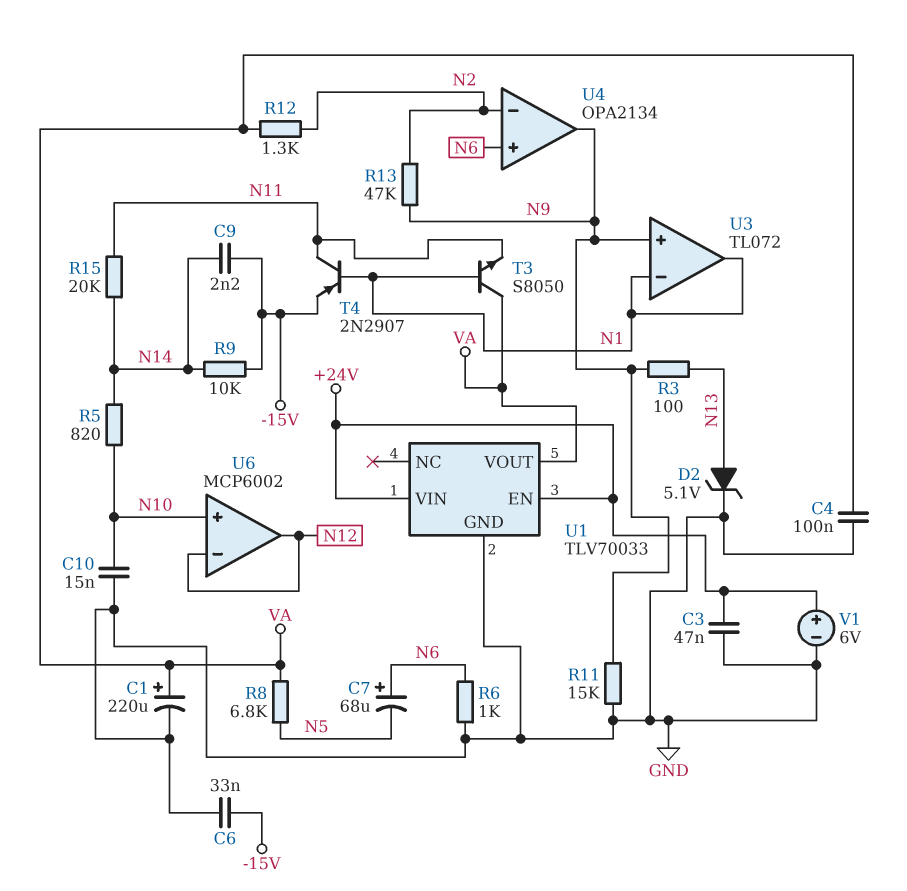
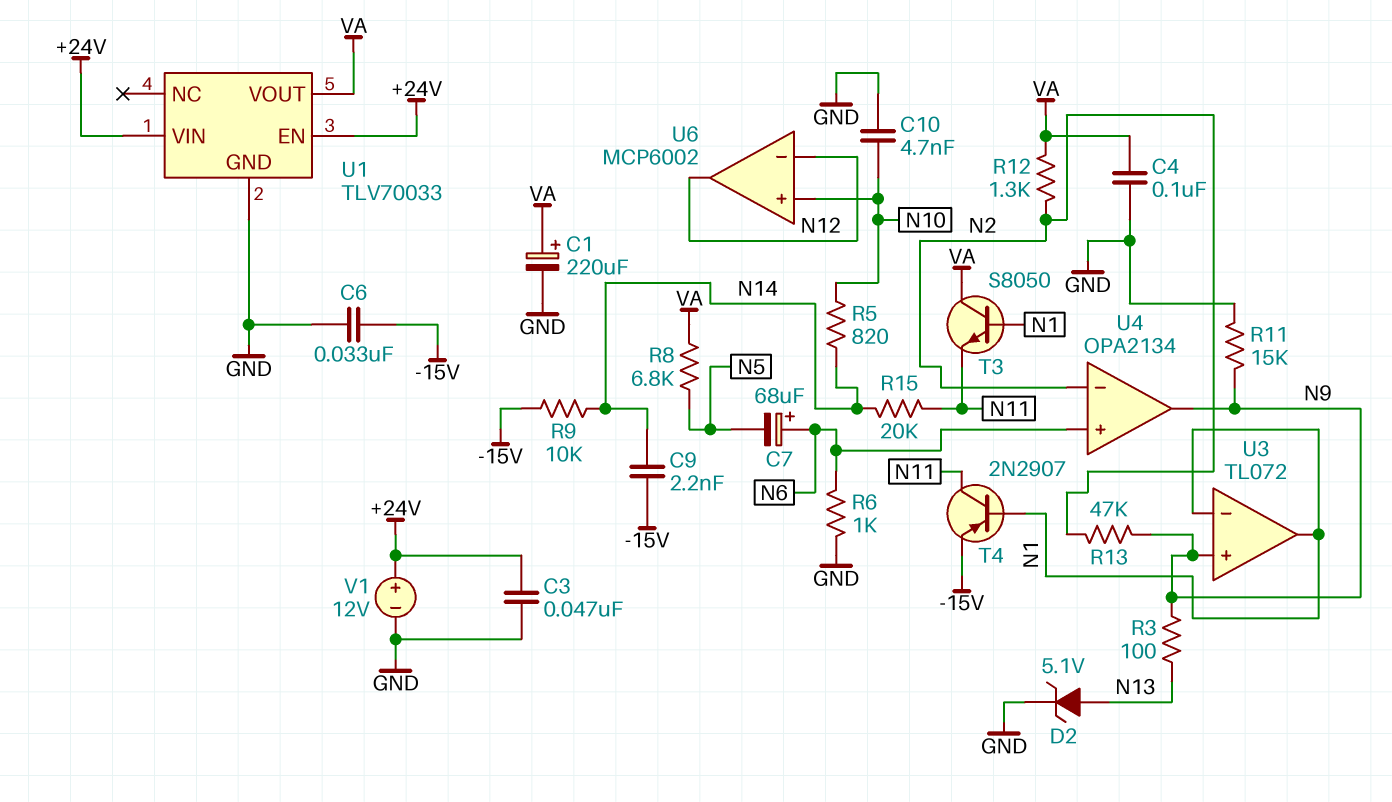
C10: 15nF (GND, N10) -> 4.7nF (GND, N10)
V1: 6V (plus +24V, minus GND) -> 12V (plus +24V, minus GND)

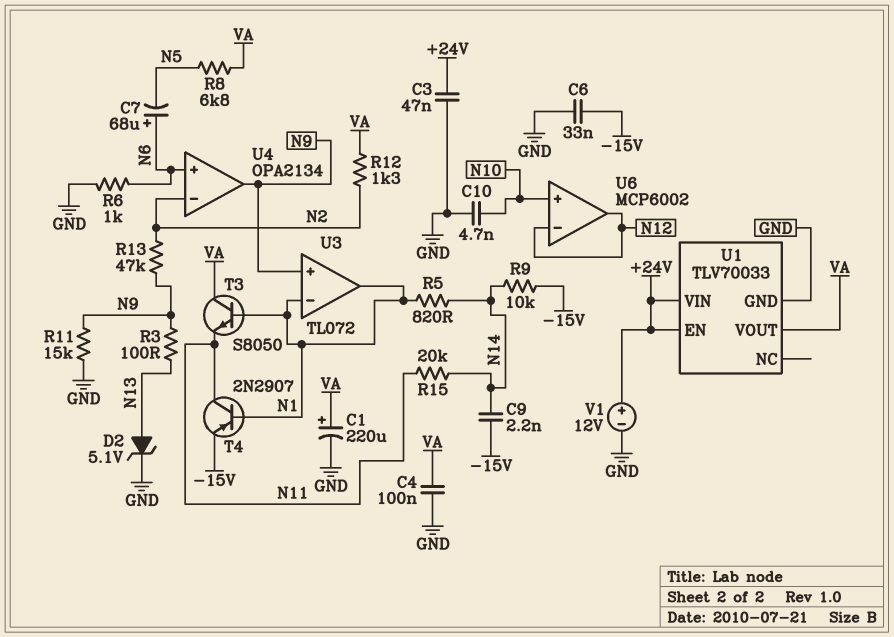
R5: 820 (N10, N14) -> 820 (N1, N14)

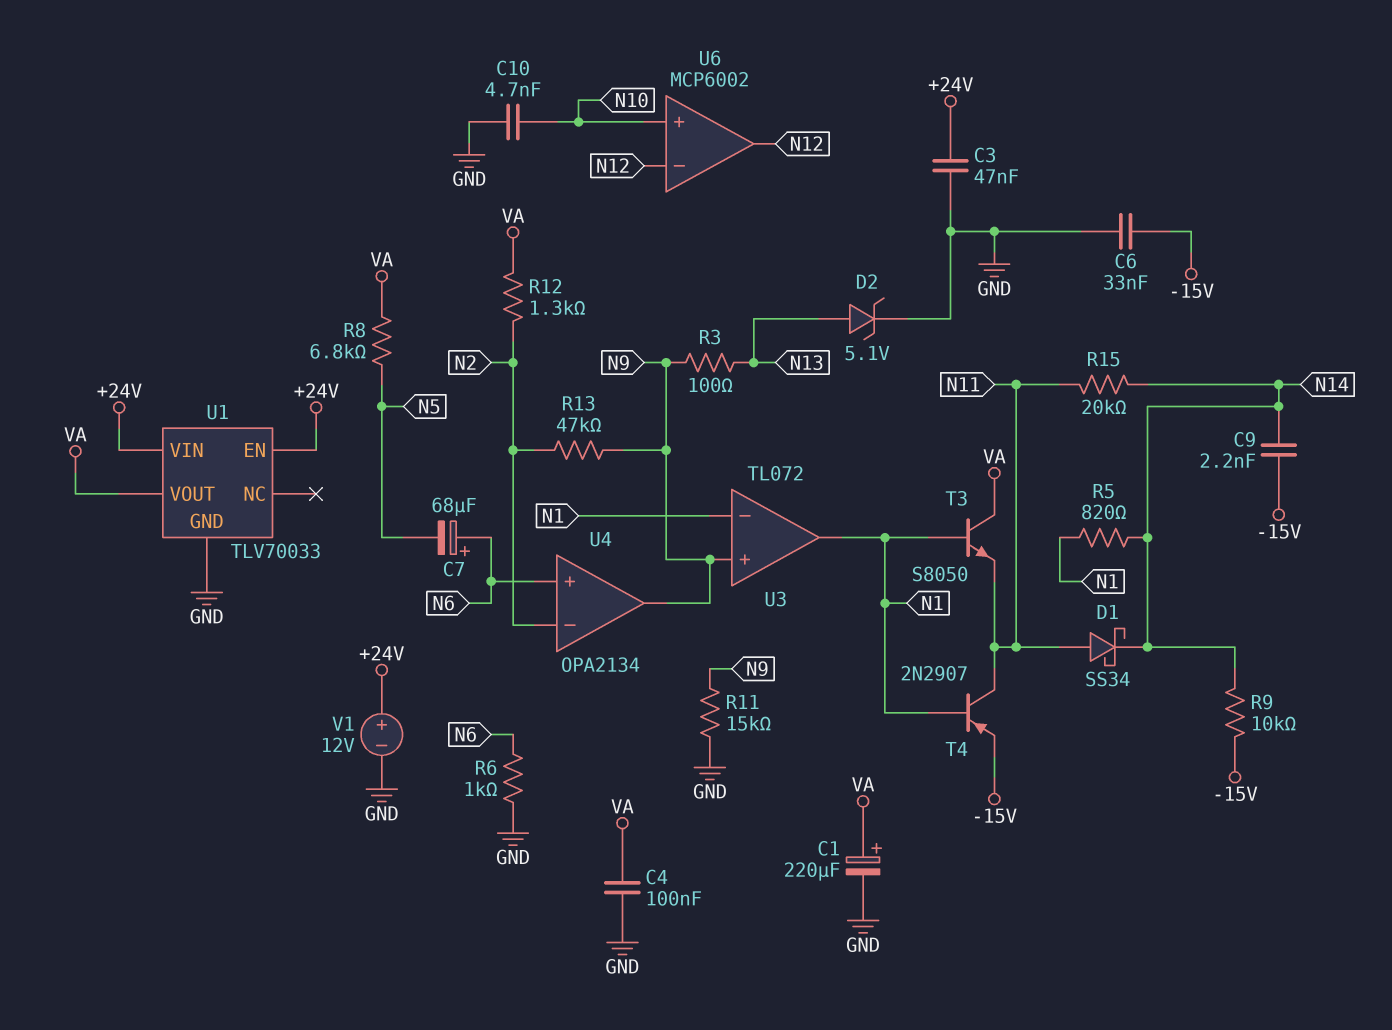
D1: none -> schottky SS34 (A N11, K N14)

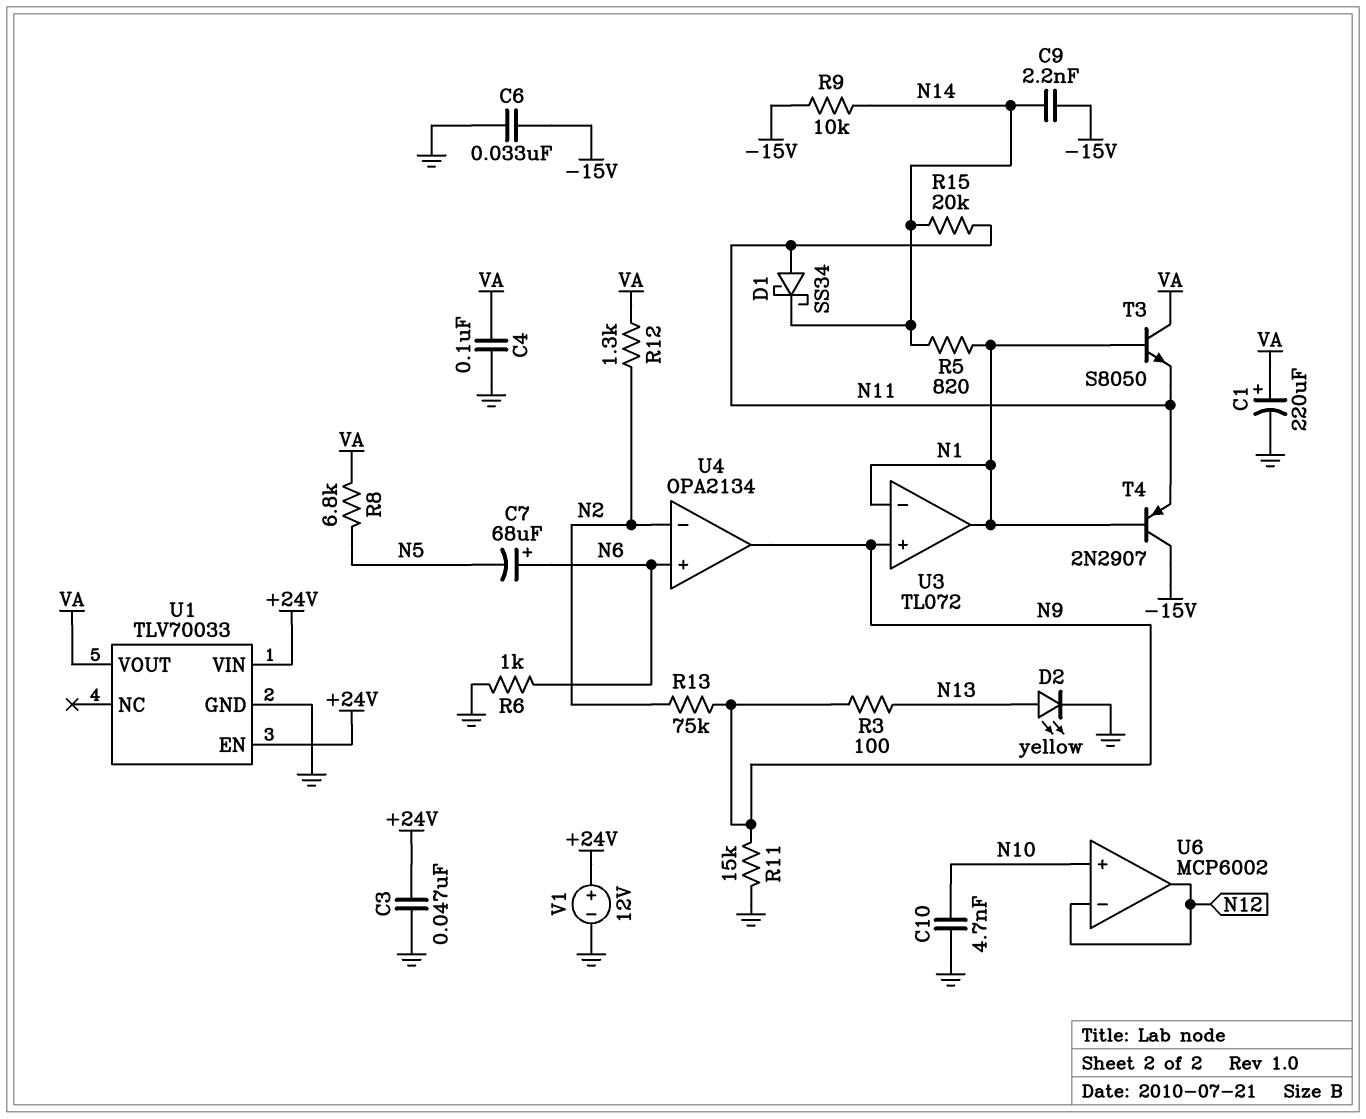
D2: zener 5.1V (A N13, K GND) -> LED yellow (A N13, K GND)
R13: 47k (N2, N9) -> 75k (N2, N9)
T4: PNP 2N2907 (B N1, C N11, E -15V) -> PNP 2N2907 (B N1, C -15V, E N11)

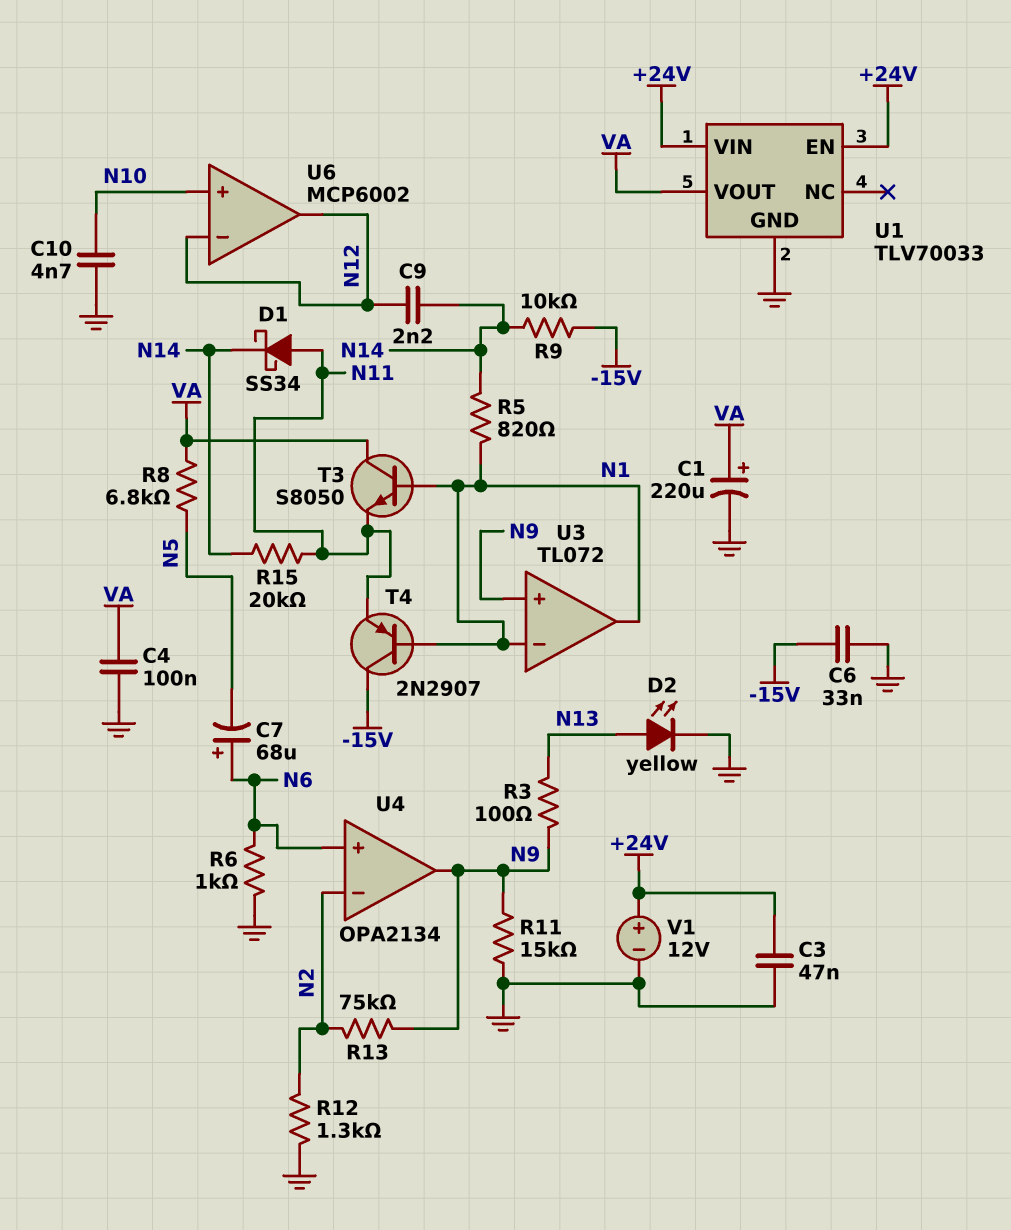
C9: 2.2nF (-15V, N14) -> 2.2nF (N12, N14)
R12: 1.3k (N2, VA) -> 1.3k (GND, N2)

